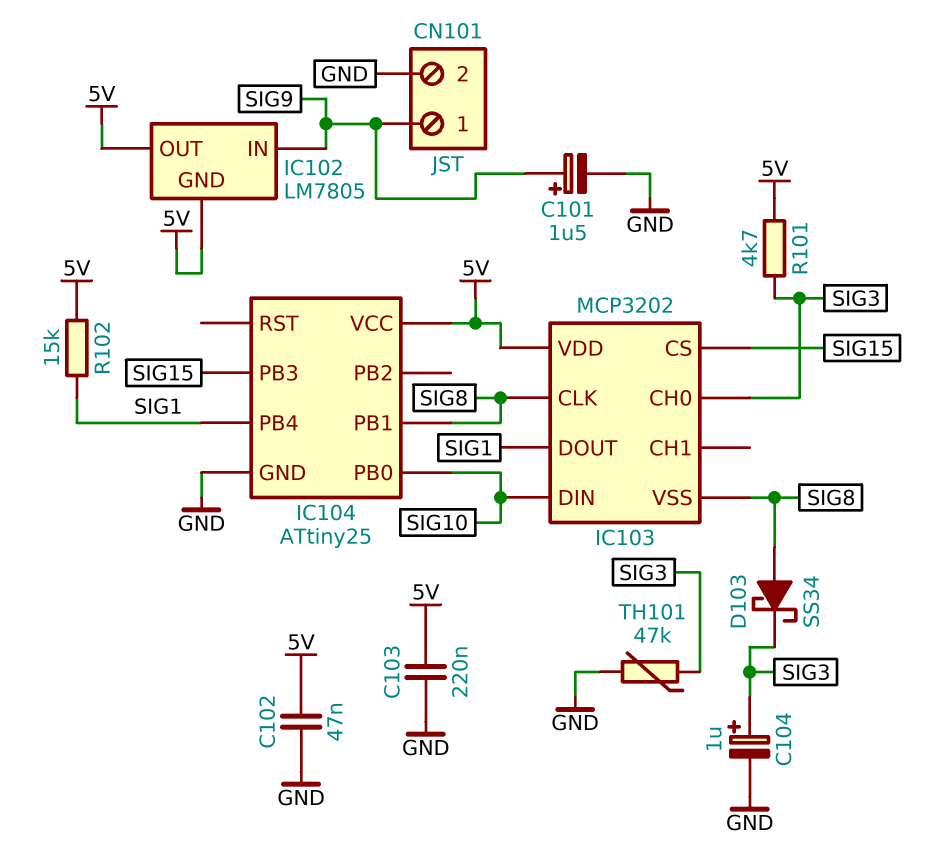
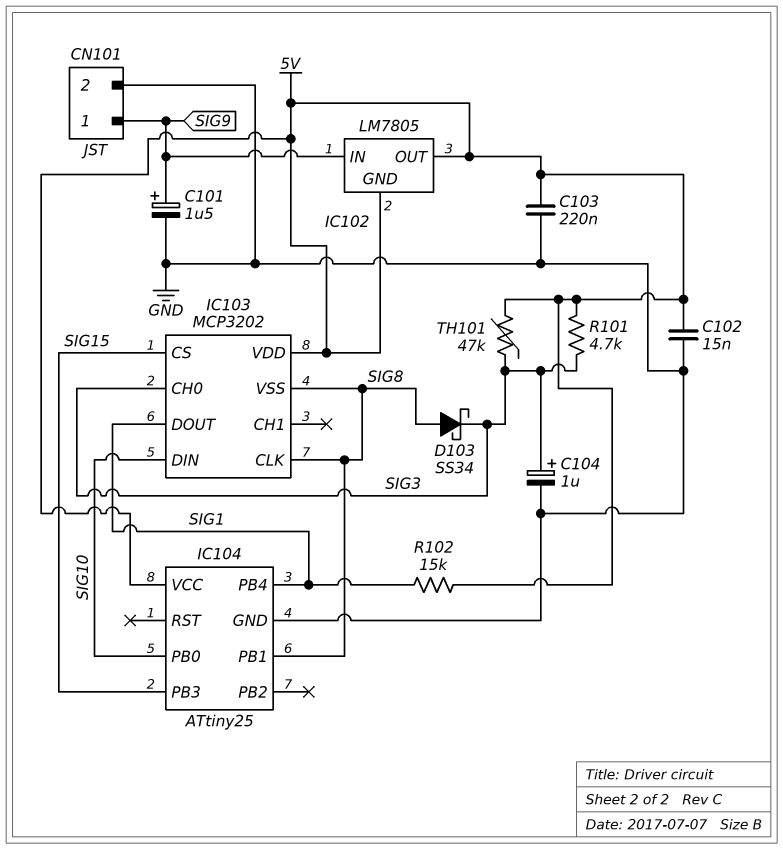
C102: 47nF (5V, GND) -> 15nF (5V, GND)
TH101: 47k (GND, SIG3) -> 47k (5V, SIG3)

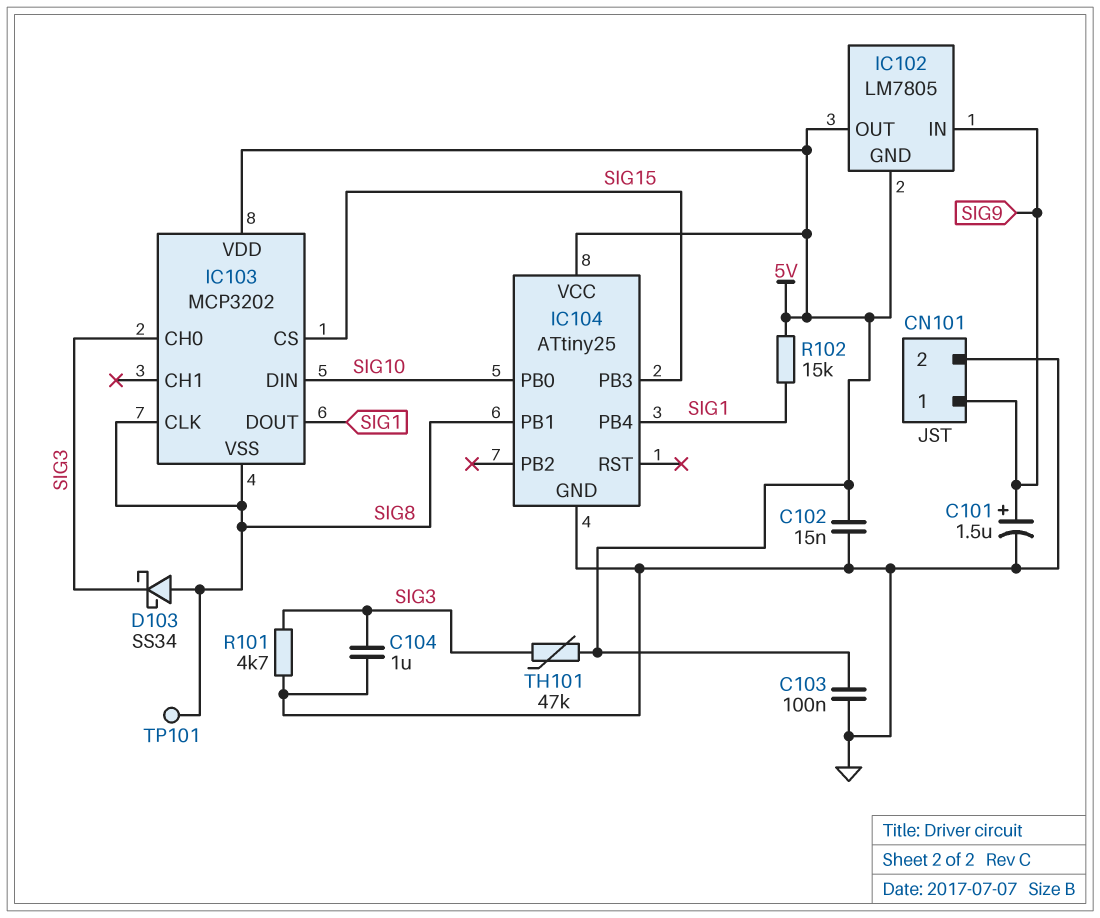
C103: 220nF (5V, GND) -> 100nF (5V, GND)
C104: 1uF (plus SIG3, minus GND) -> 1uF (GND, SIG3)
R101: 4.7k (5V, SIG3) -> 4.7k (GND, SIG3)
TP101: none -> test point (SIG8)

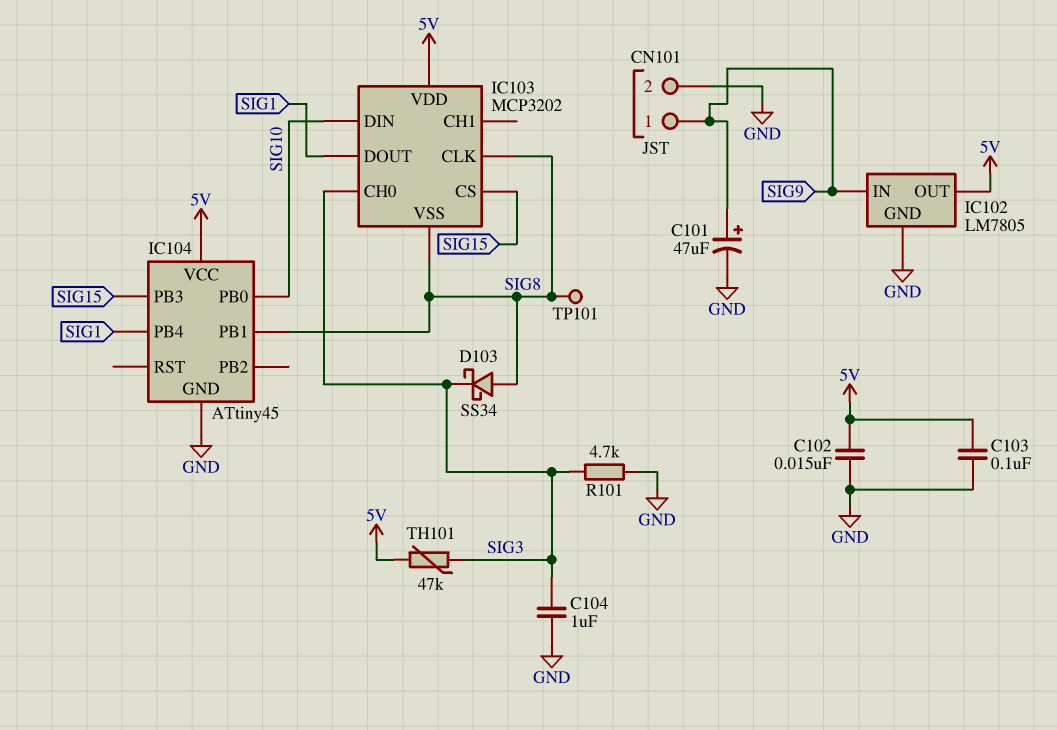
C101: 1.5uF (plus SIG9, minus GND) -> 47uF (plus SIG9, minus GND)
IC102 pin GND: 5V -> GND
IC104: ATtiny25 -> ATtiny45
R102: 15k (5V, SIG1) -> none

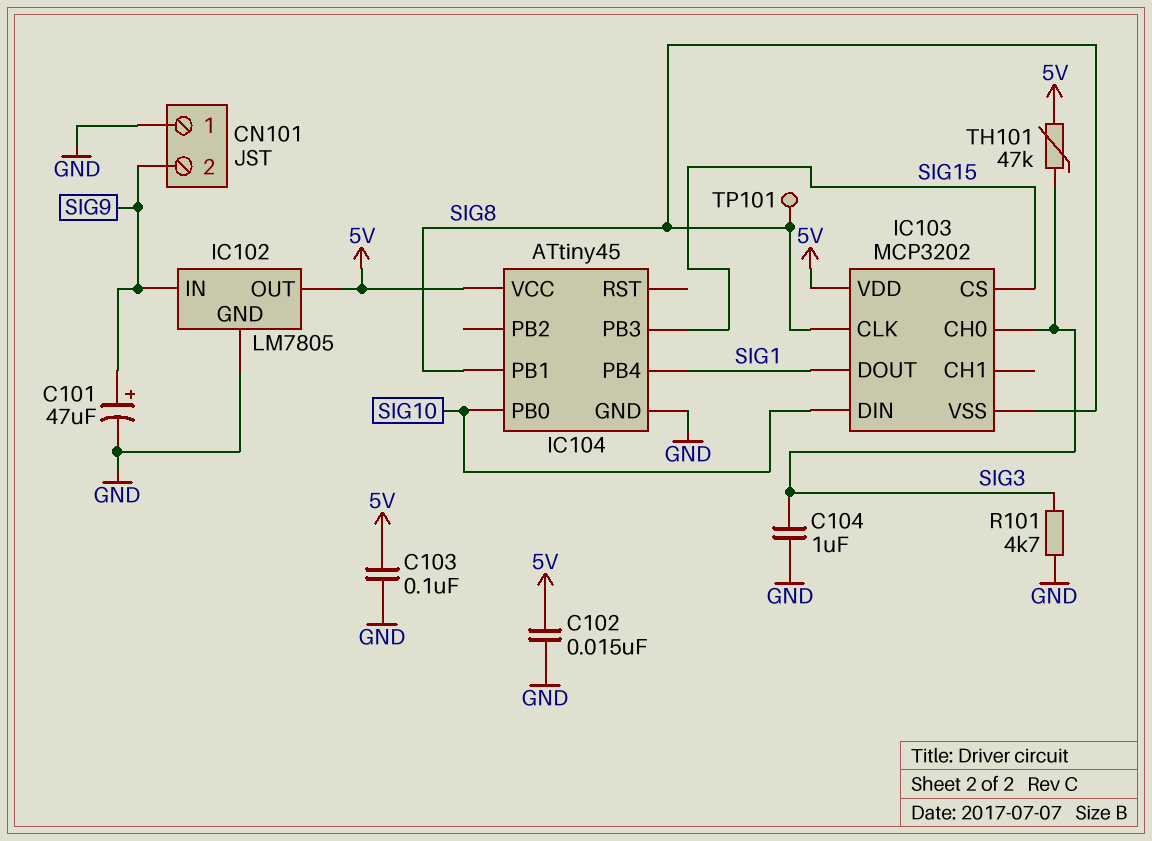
CN101 pin 1: SIG9 -> GND
CN101 pin 2: GND -> SIG9
D103: schottky SS34 (A SIG8, K SIG3) -> none

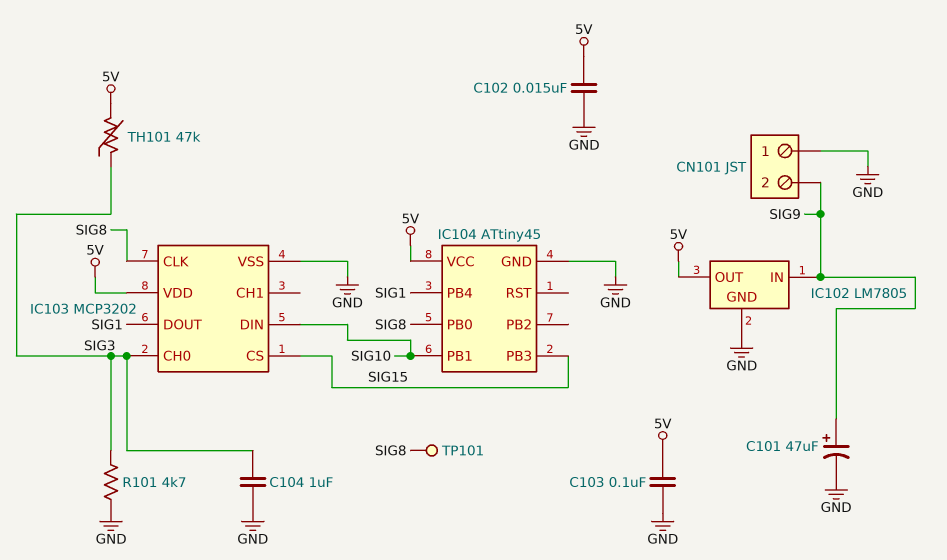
IC103 pin VSS: SIG8 -> GND
IC104 pin PB0: SIG10 -> SIG8
IC104 pin PB1: SIG8 -> SIG10

